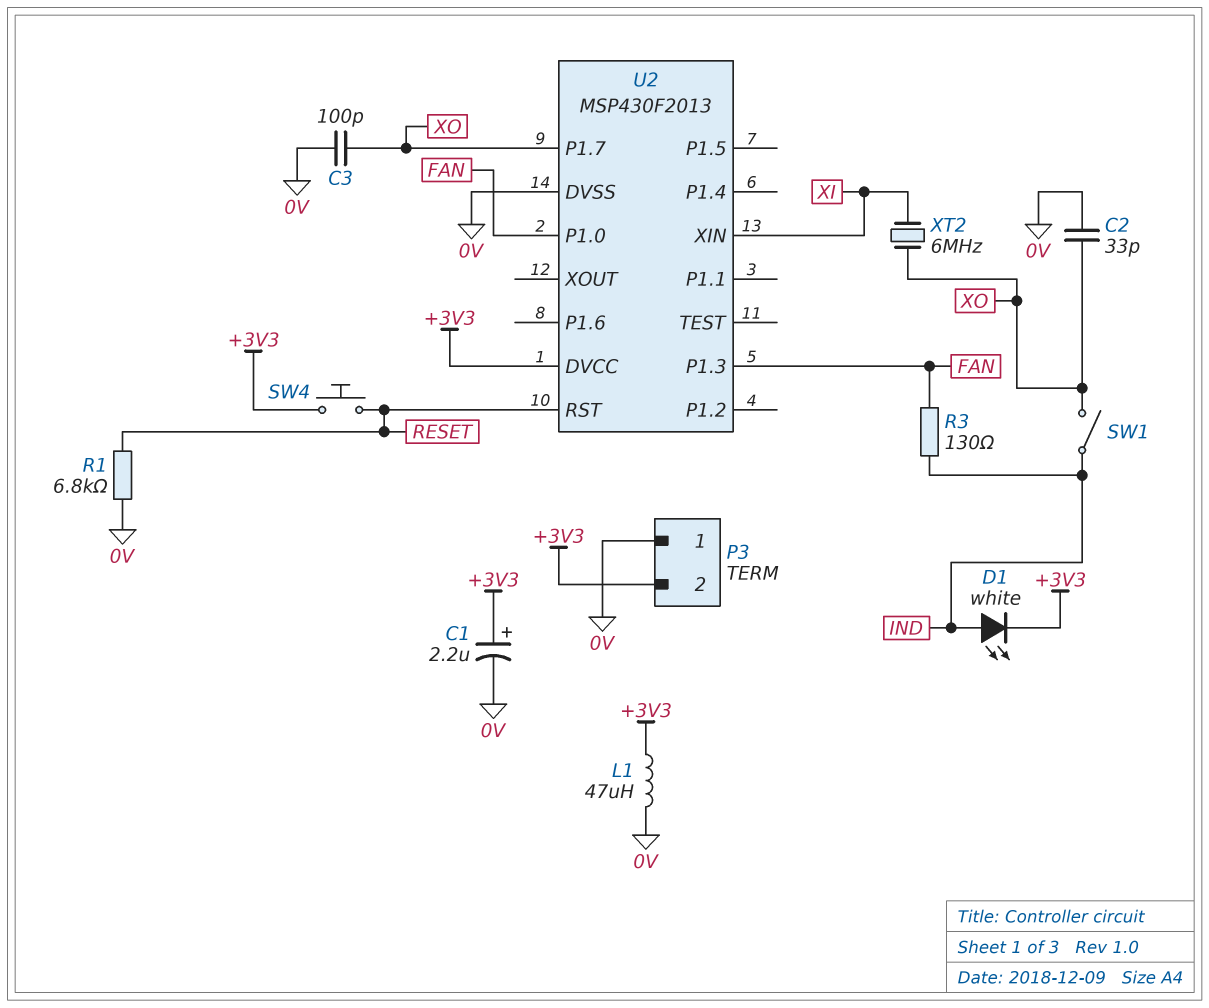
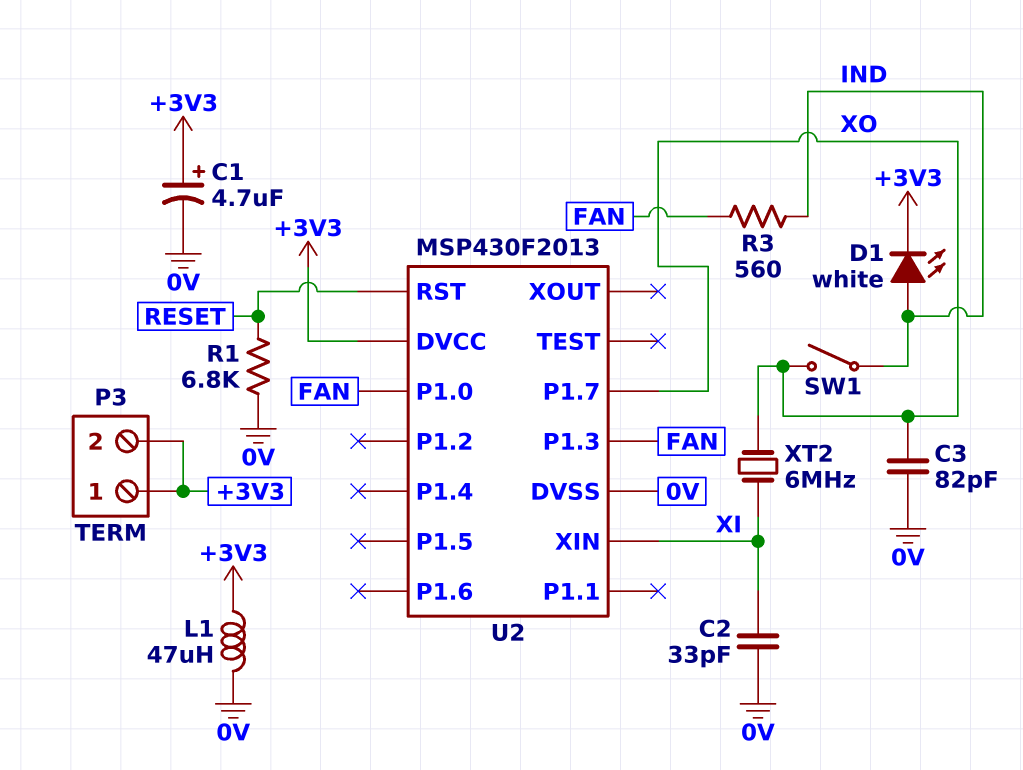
C1: 2.2uF (plus +3V3, minus 0V) -> 4.7uF (plus +3V3, minus 0V)
C2: 33pF (0V, XO) -> 33pF (0V, XI)
C3: 100pF (0V, XO) -> 82pF (0V, XO)
P3 pin 1: 0V -> +3V3
R3: 130 (FAN, IND) -> 560 (FAN, IND)
SW4: button (+3V3, RESET) -> none

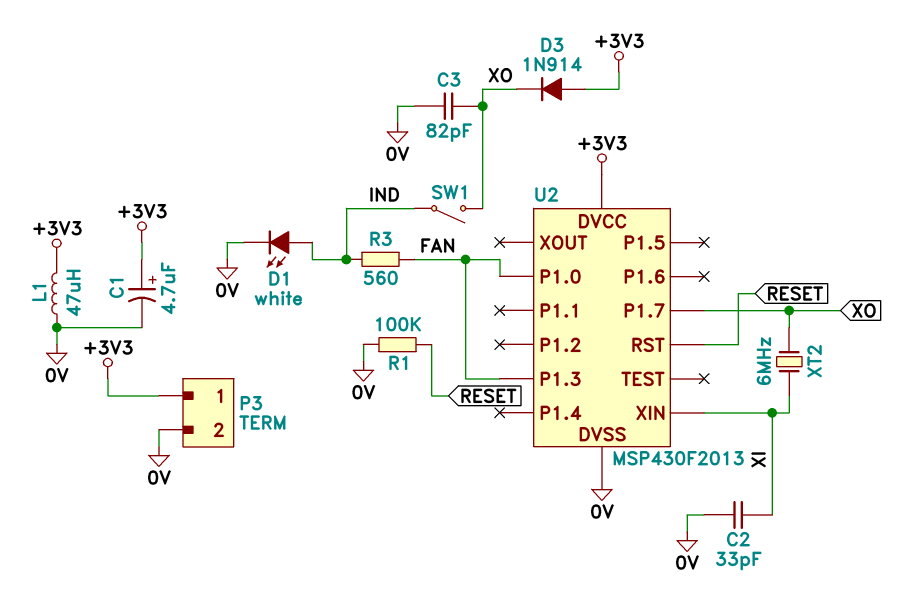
D1: LED white (A IND, K +3V3) -> LED white (A IND, K 0V)
D3: none -> diode 1N914 (A +3V3, K XO)
P3 pin 2: +3V3 -> 0V
R1: 6.8k (0V, RESET) -> 100k (0V, RESET)

